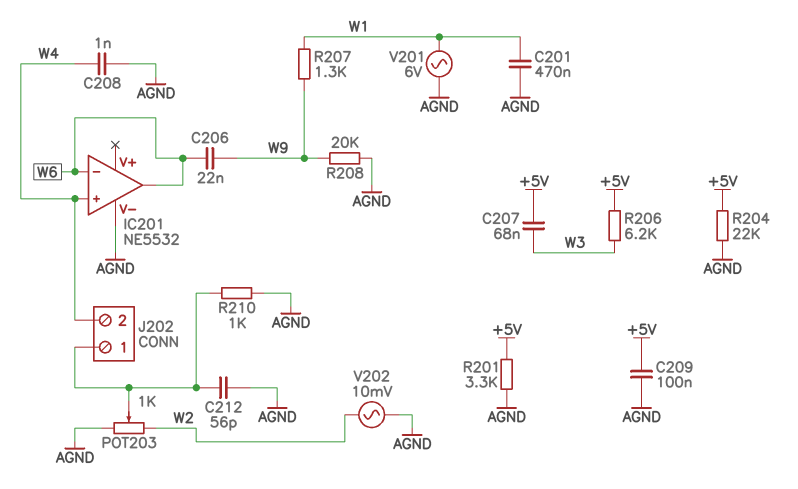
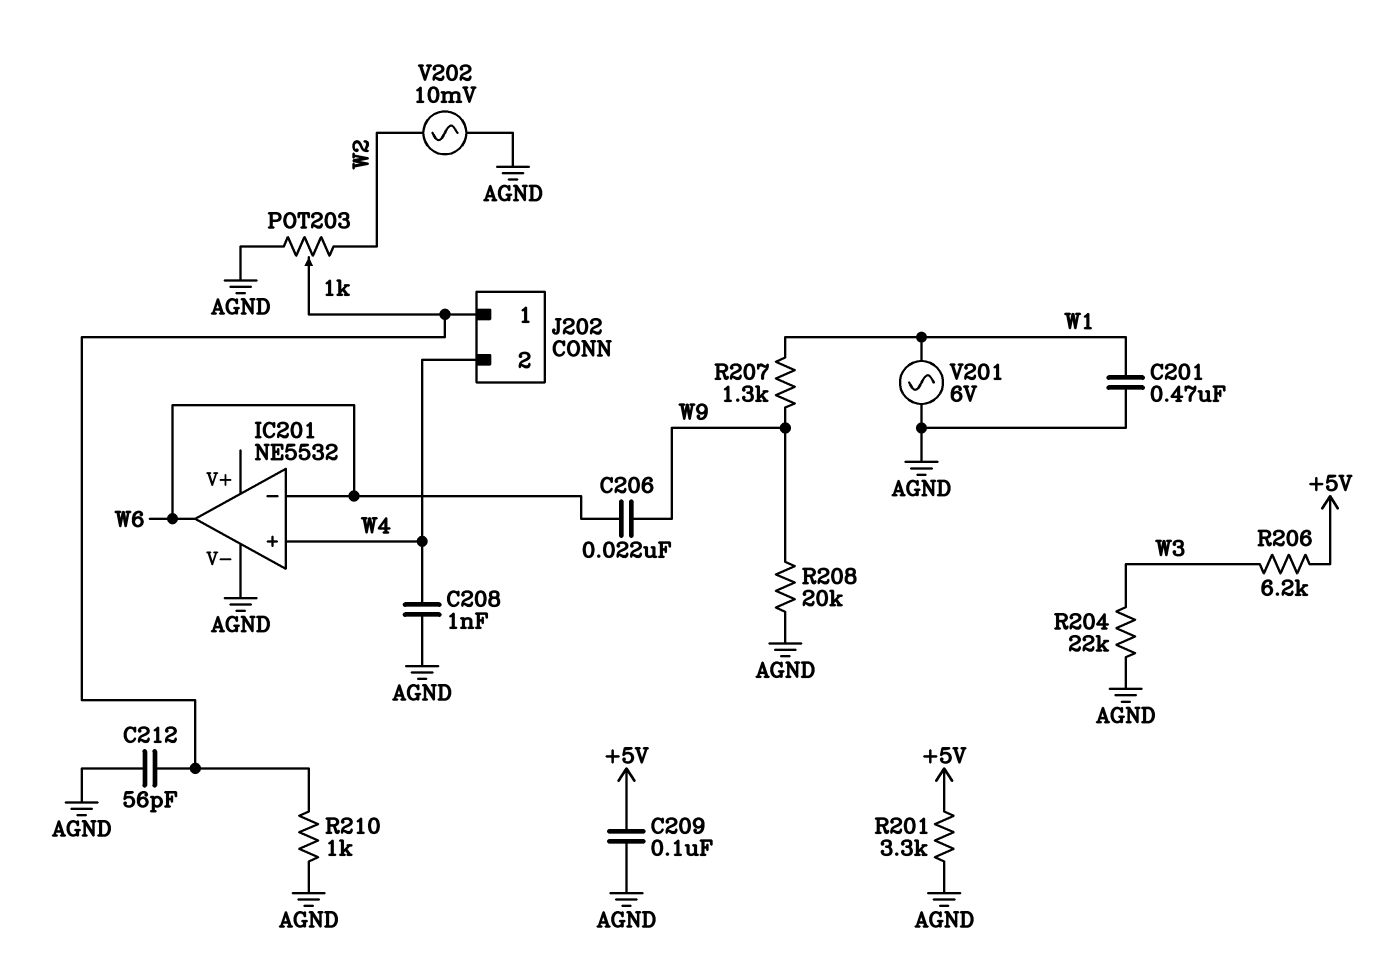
C207: 68nF (+5V, W3) -> none
R204: 22k (+5V, AGND) -> 22k (AGND, W3)

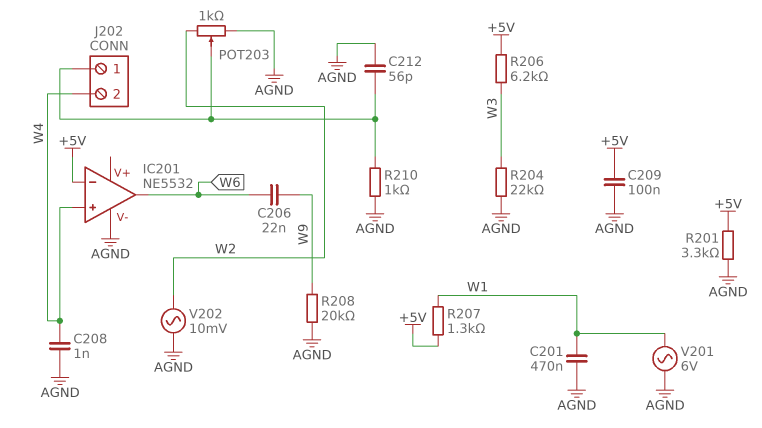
IC201 pin in-: W6 -> +5V
R207: 1.3k (W1, W9) -> 1.3k (+5V, W1)

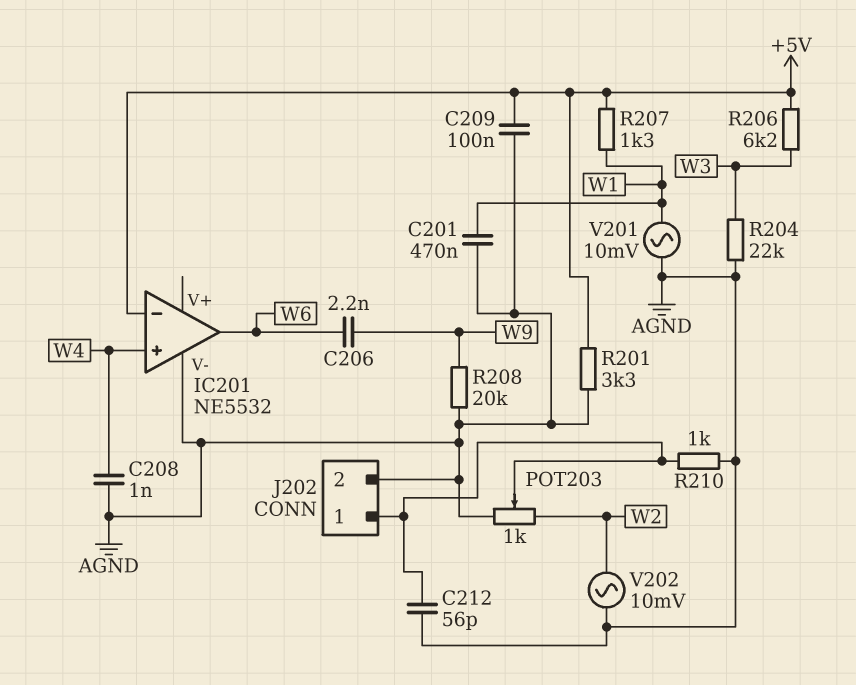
C206: 22nF (W6, W9) -> 2.2nF (W6, W9)
J202 pin 2: W4 -> AGND
V201: AC 6V (AGND, W1) -> AC 10mV (AGND, W1)

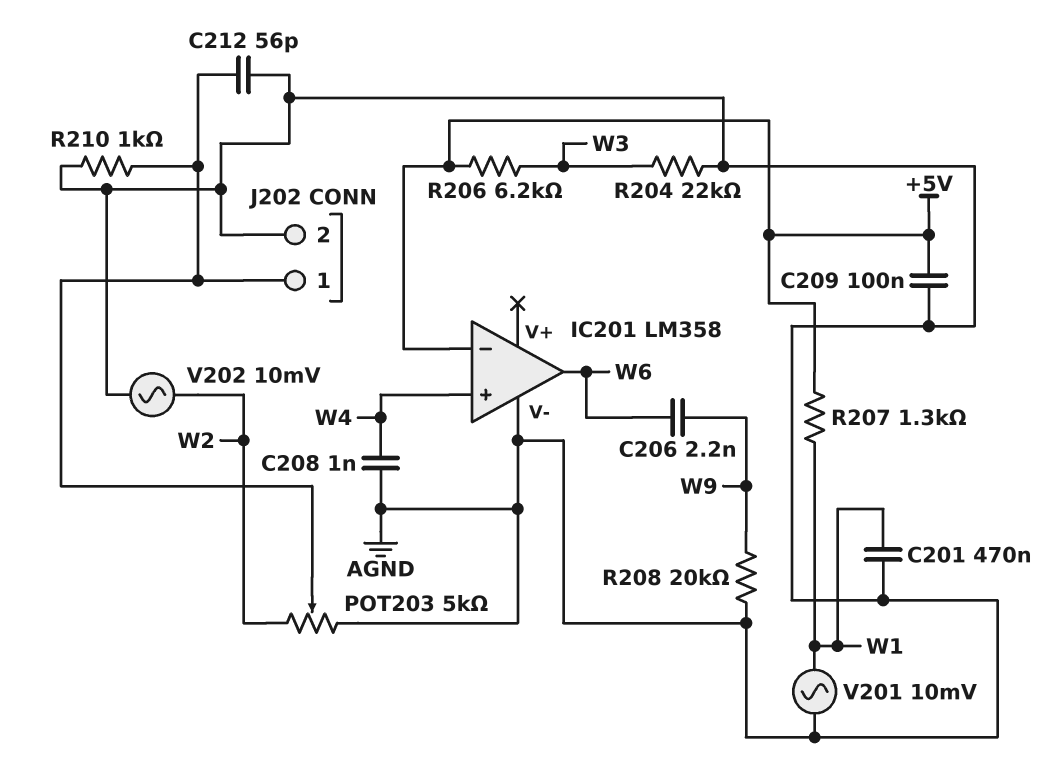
IC201: NE5532 -> LM358
POT203: 1k (AGND, W2, wiper J202/1) -> 5k (AGND, W2, wiper J202/1)
R201: 3.3k (+5V, AGND) -> none

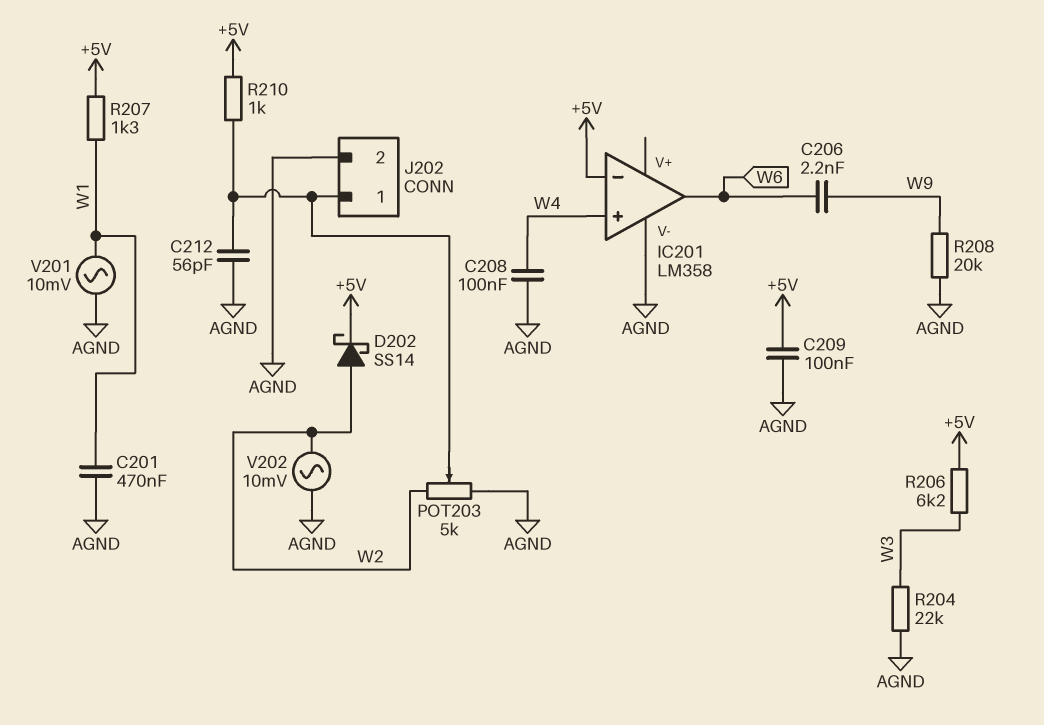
C208: 1nF (AGND, W4) -> 100nF (AGND, W4)
D202: none -> schottky SS14 (A W2, K +5V)
R210: 1k (AGND, J202/1) -> 1k (+5V, J202/1)

